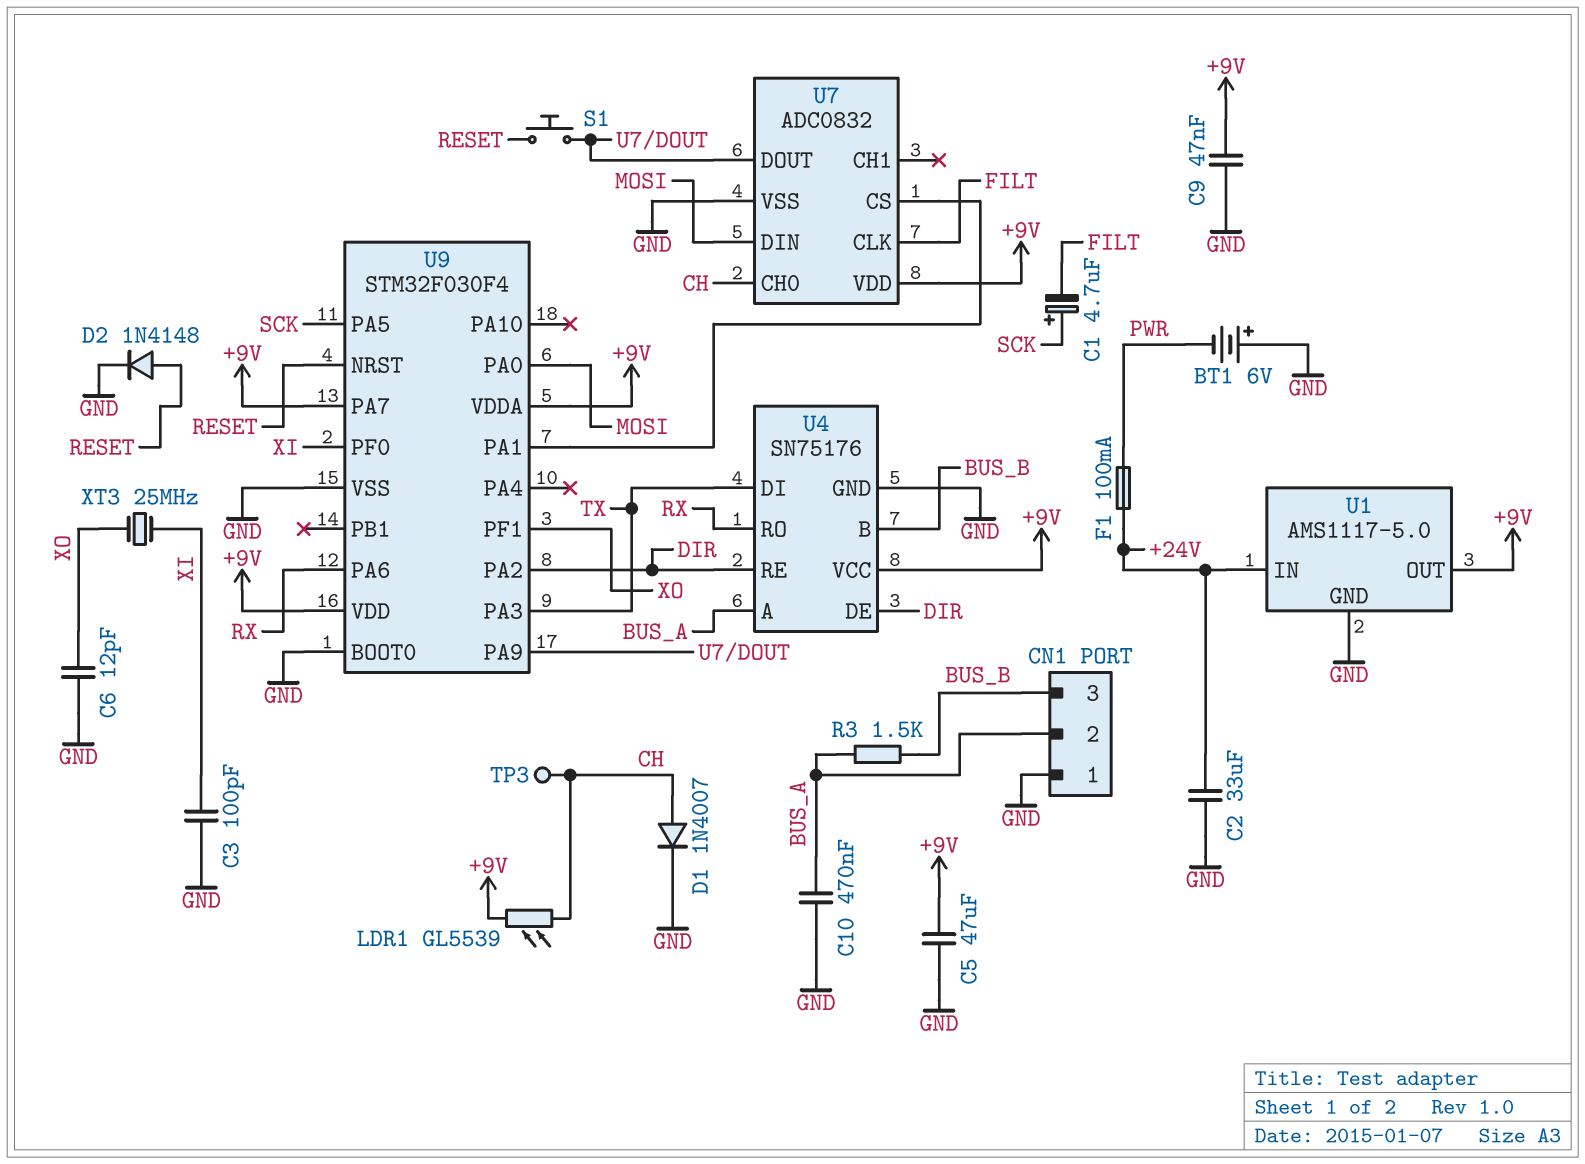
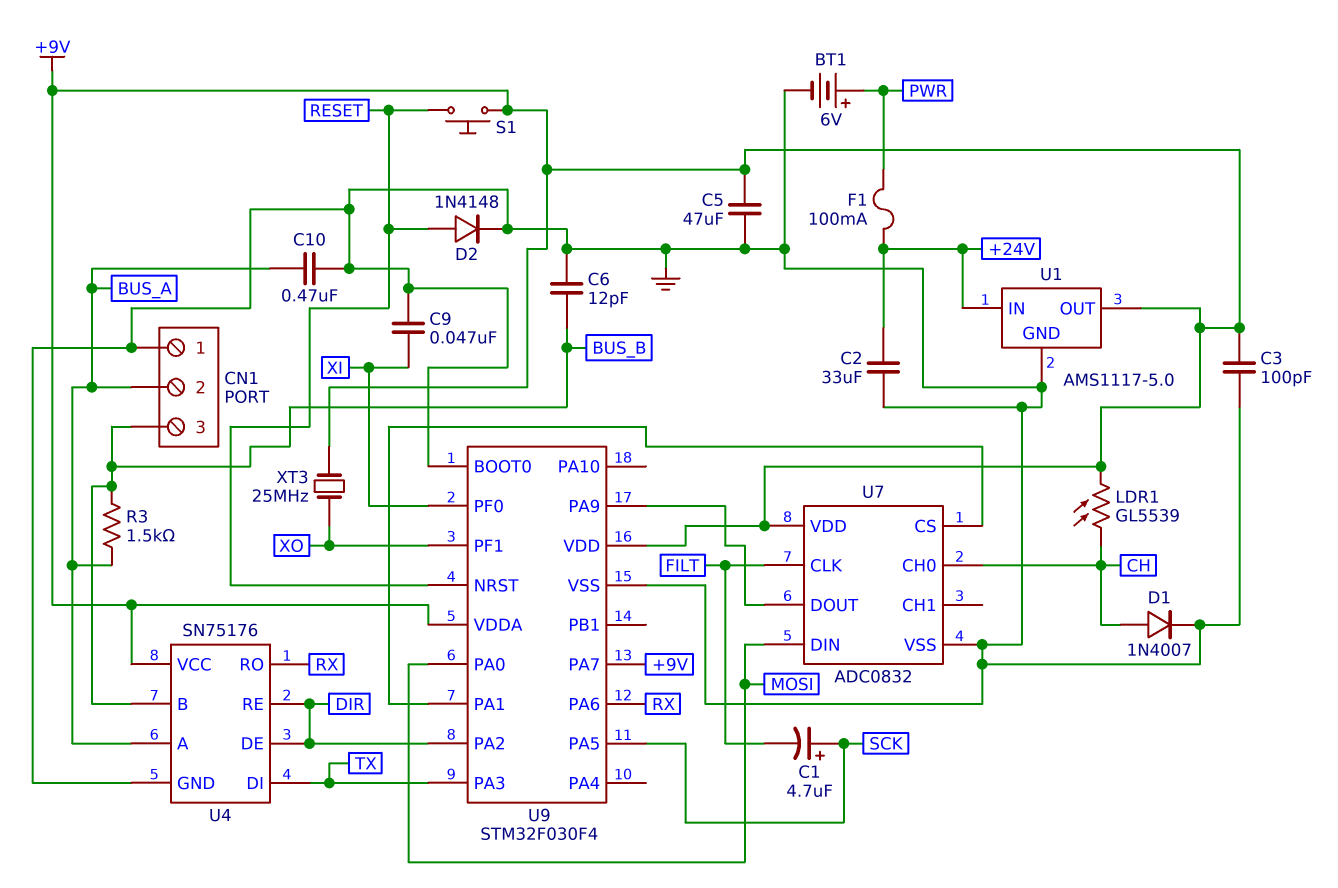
BT1: 6V (plus GND, minus PWR) -> 6V (plus PWR, minus GND)
C3: 100pF (GND, XI) -> 100pF (+9V, GND)
C6: 12pF (GND, XO) -> 12pF (BUS_B, GND)
C9: 47nF (+9V, GND) -> 47nF (GND, XI)
S1: button (RESET, U7/DOUT) -> button (+9V, RESET)
TP3: test point (CH) -> none
XT3: 25MHz (XI, XO) -> 25MHz (+9V, XO)

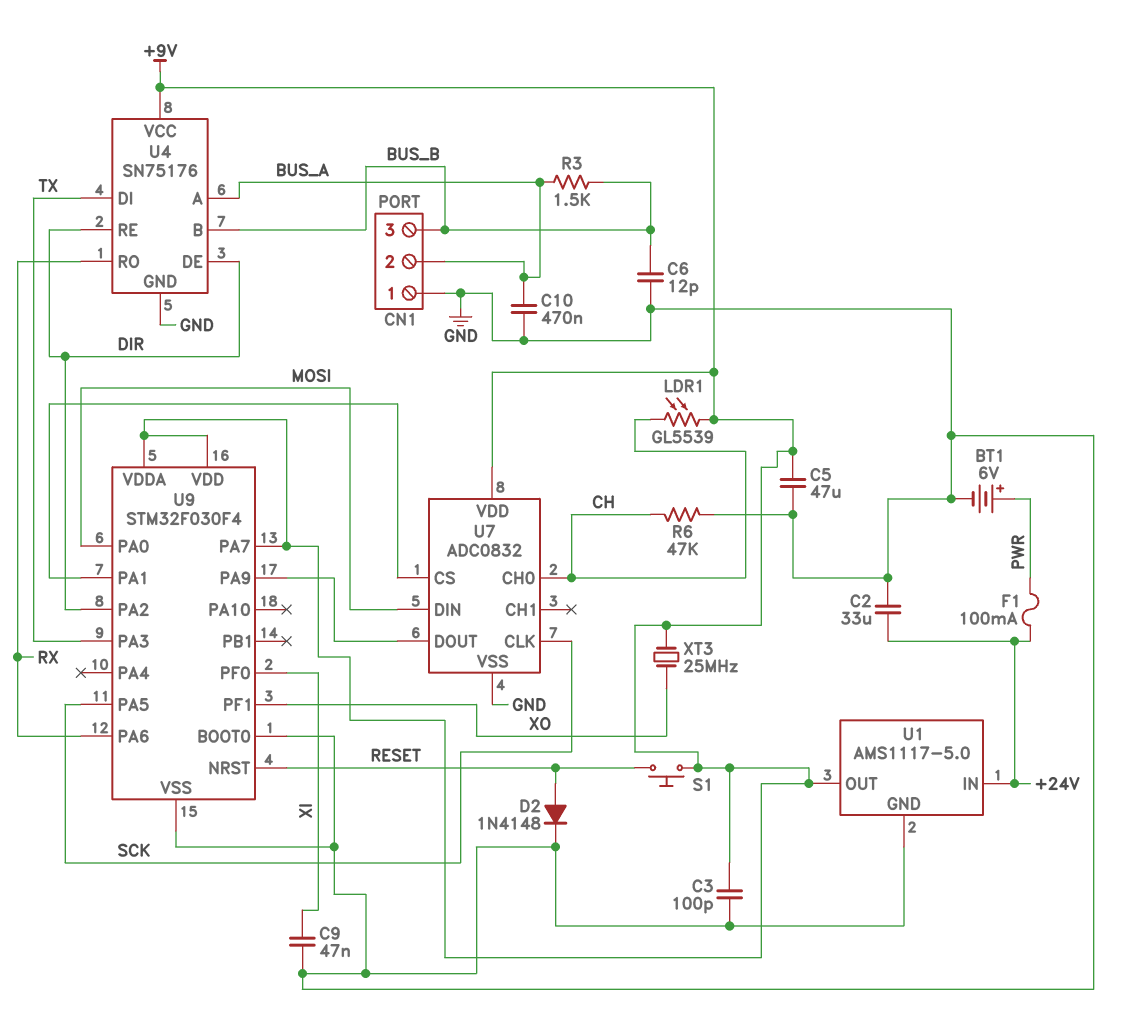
C1: 4.7uF (plus SCK, minus FILT) -> none
D1: diode 1N4007 (A CH, K GND) -> none
R6: none -> 47k (CH, GND)
U7 pin CLK: FILT -> SCK

